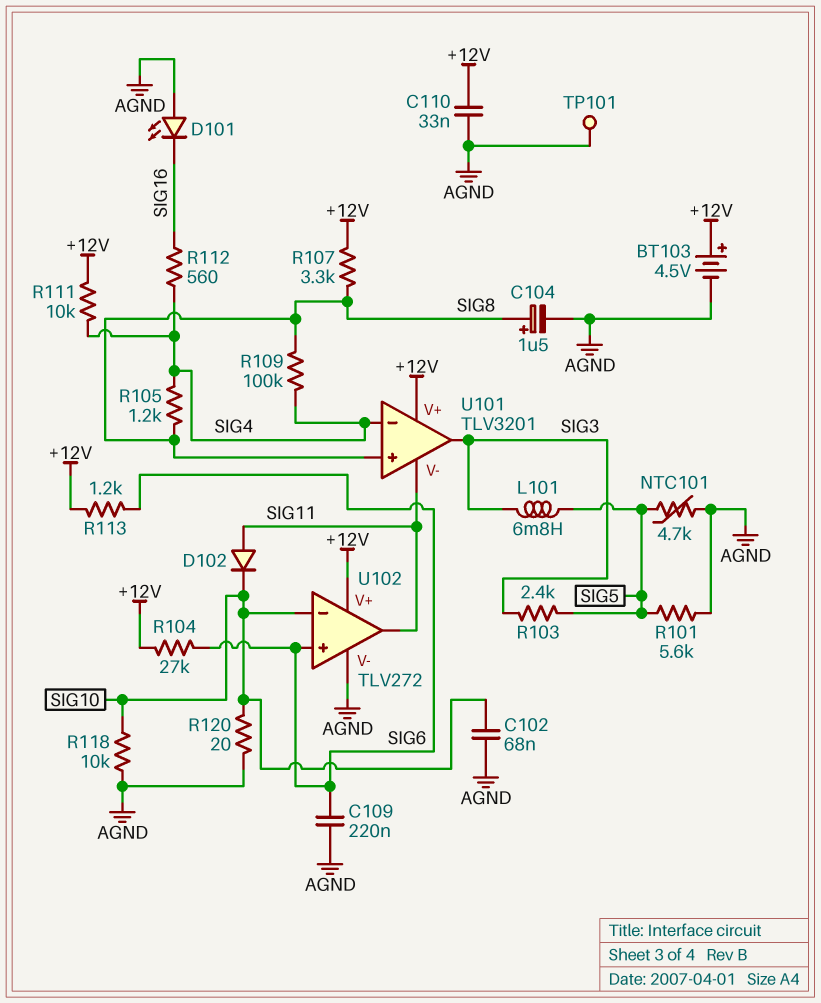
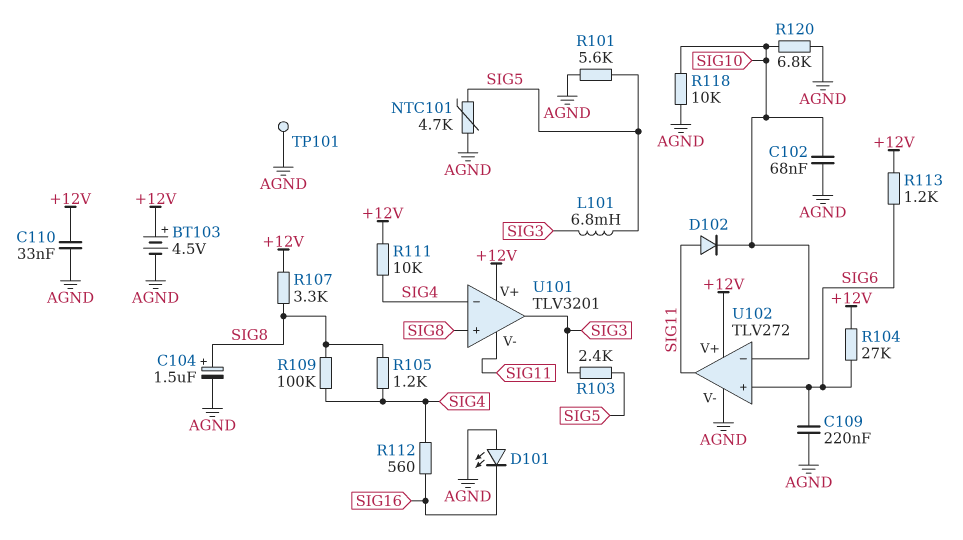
R120: 20 (AGND, SIG10) -> 6.8k (AGND, SIG10)

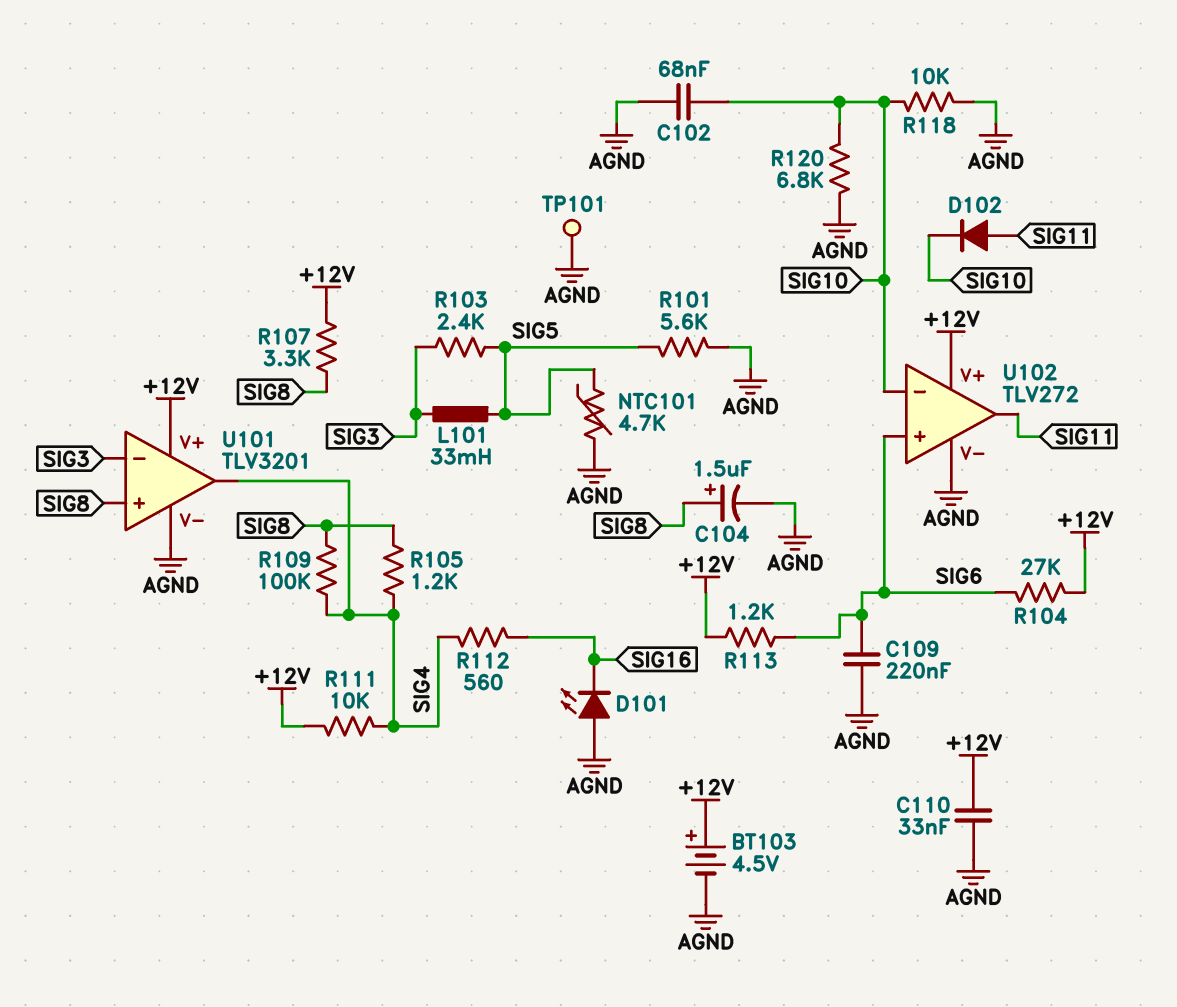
L101: 6.8mH (SIG3, SIG5) -> 33mH (SIG3, SIG5)
U101 pin V-: SIG11 -> AGND
U101 pin in-: SIG4 -> SIG3
U101 pin out: SIG3 -> SIG4

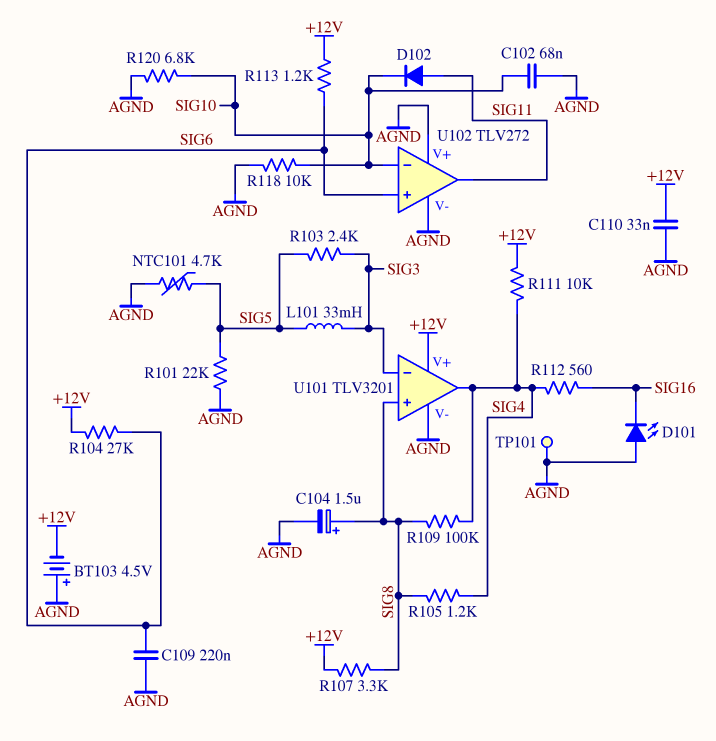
BT103: 4.5V (plus +12V, minus AGND) -> 4.5V (plus AGND, minus +12V)
R101: 5.6k (AGND, SIG5) -> 22k (AGND, SIG5)
U102 pin V+: +12V -> AGND

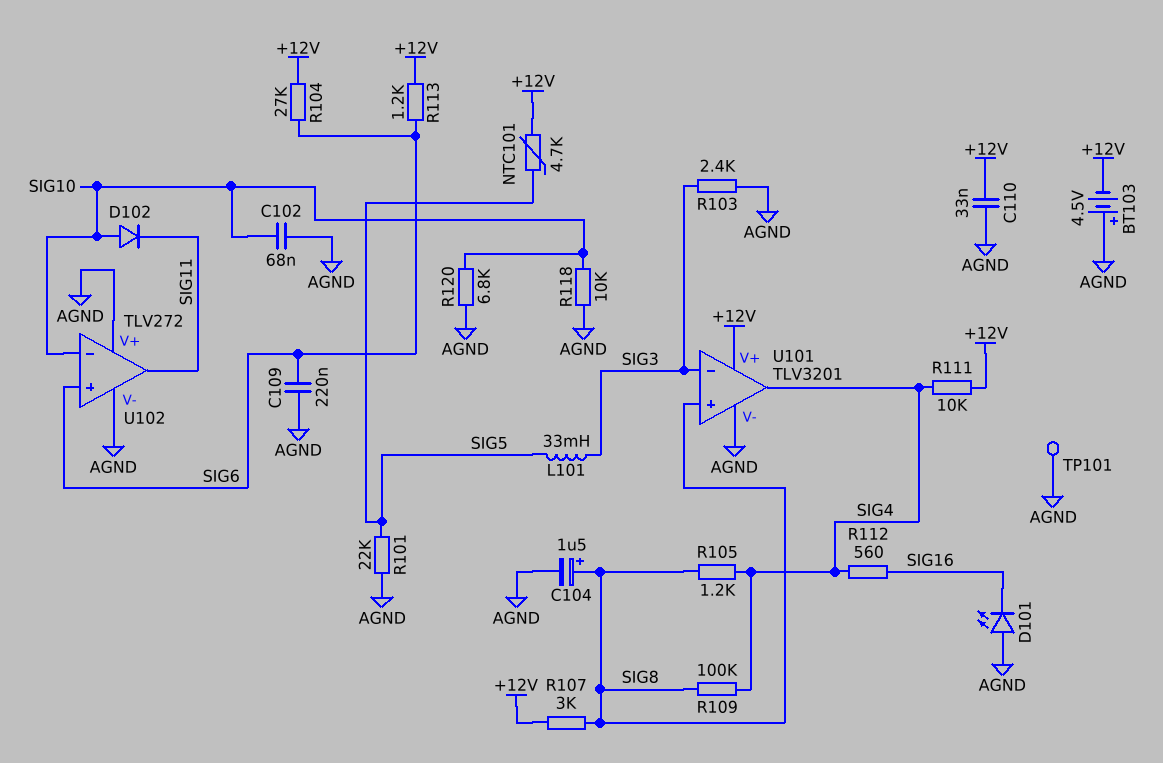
D102: diode (A SIG11, K SIG10) -> diode (A SIG10, K SIG11)
NTC101: 4.7k (AGND, SIG5) -> 4.7k (+12V, SIG5)
R103: 2.4k (SIG3, SIG5) -> 2.4k (AGND, SIG3)
R107: 3.3k (+12V, SIG8) -> 3k (+12V, SIG8)

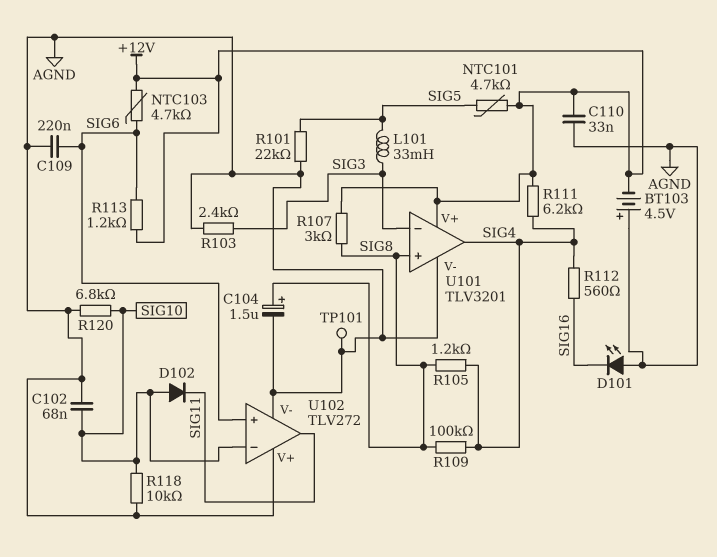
NTC103: none -> 4.7k (+12V, SIG6)
R104: 27k (+12V, SIG6) -> none
R111: 10k (+12V, SIG4) -> 6.2k (+12V, SIG4)

